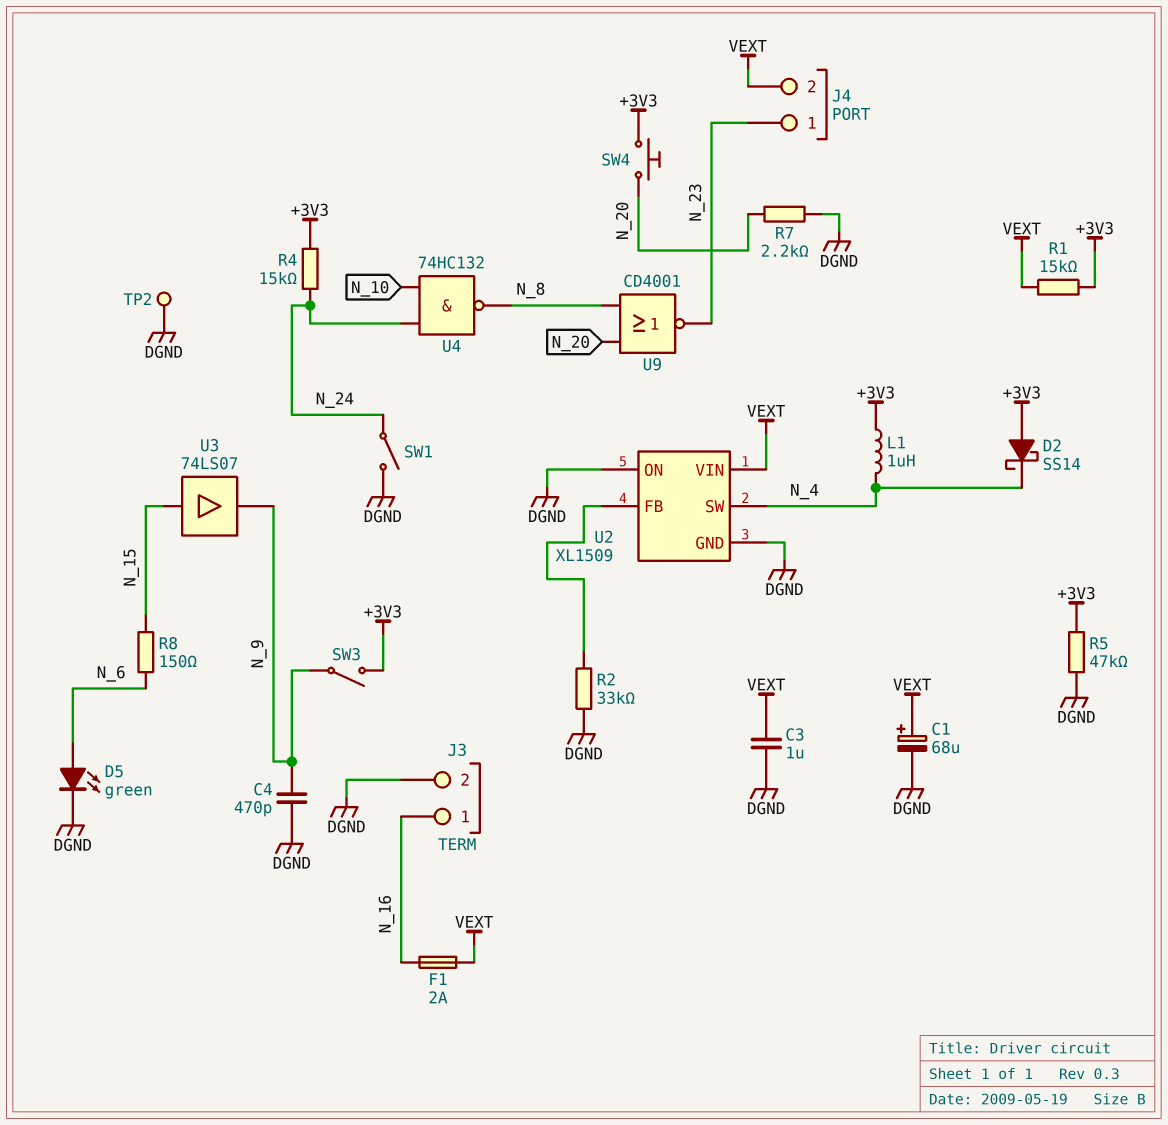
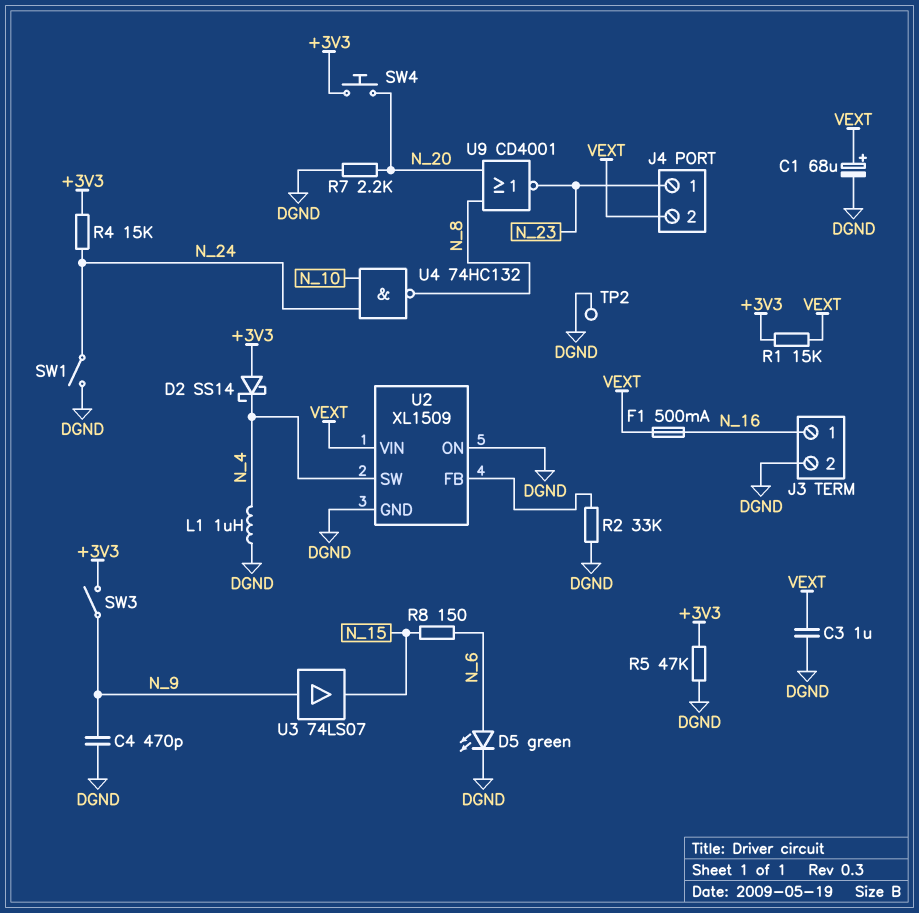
F1: 2A (N_16, VEXT) -> 500mA (N_16, VEXT)
L1: 1uH (+3V3, N_4) -> 1uH (DGND, N_4)
U3: buffer 74LS07 (in N_15, out N_9) -> buffer 74LS07 (in N_9, out N_15)

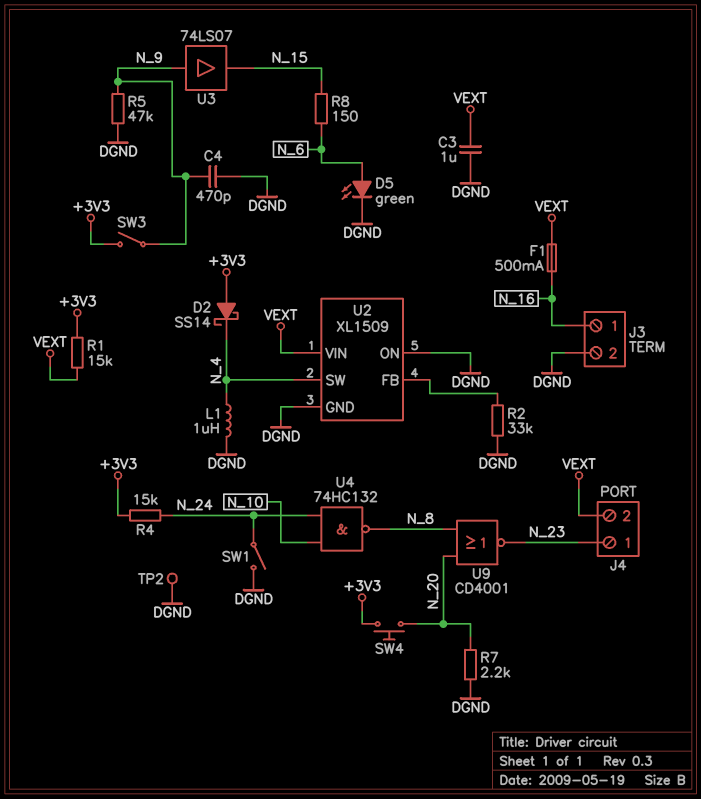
C1: 68uF (plus VEXT, minus DGND) -> none
R5: 47k (+3V3, DGND) -> 47k (DGND, N_9)

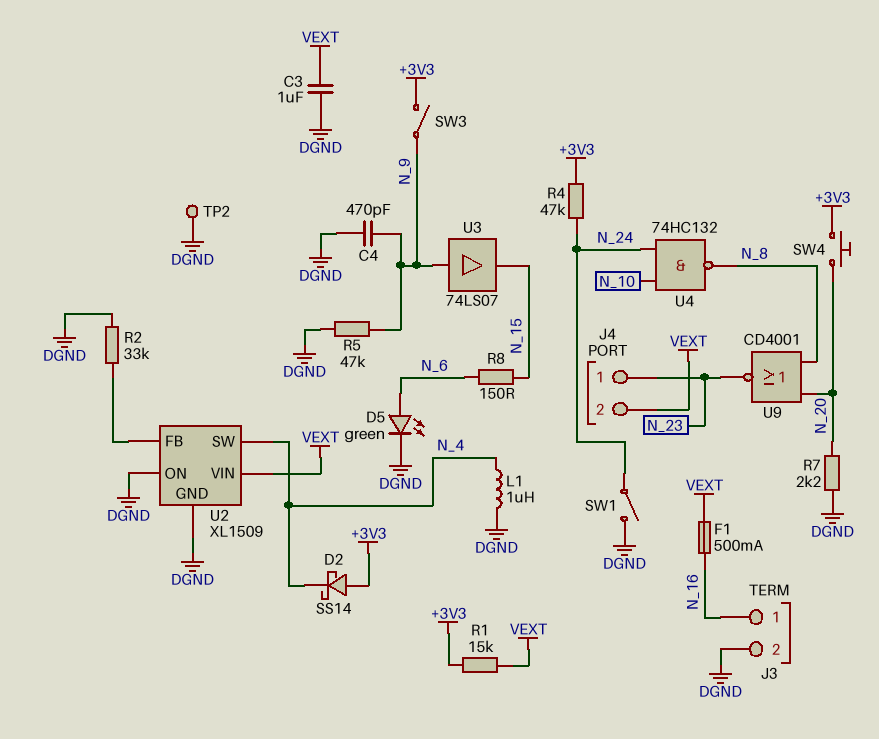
R4: 15k (+3V3, N_24) -> 47k (+3V3, N_24)

